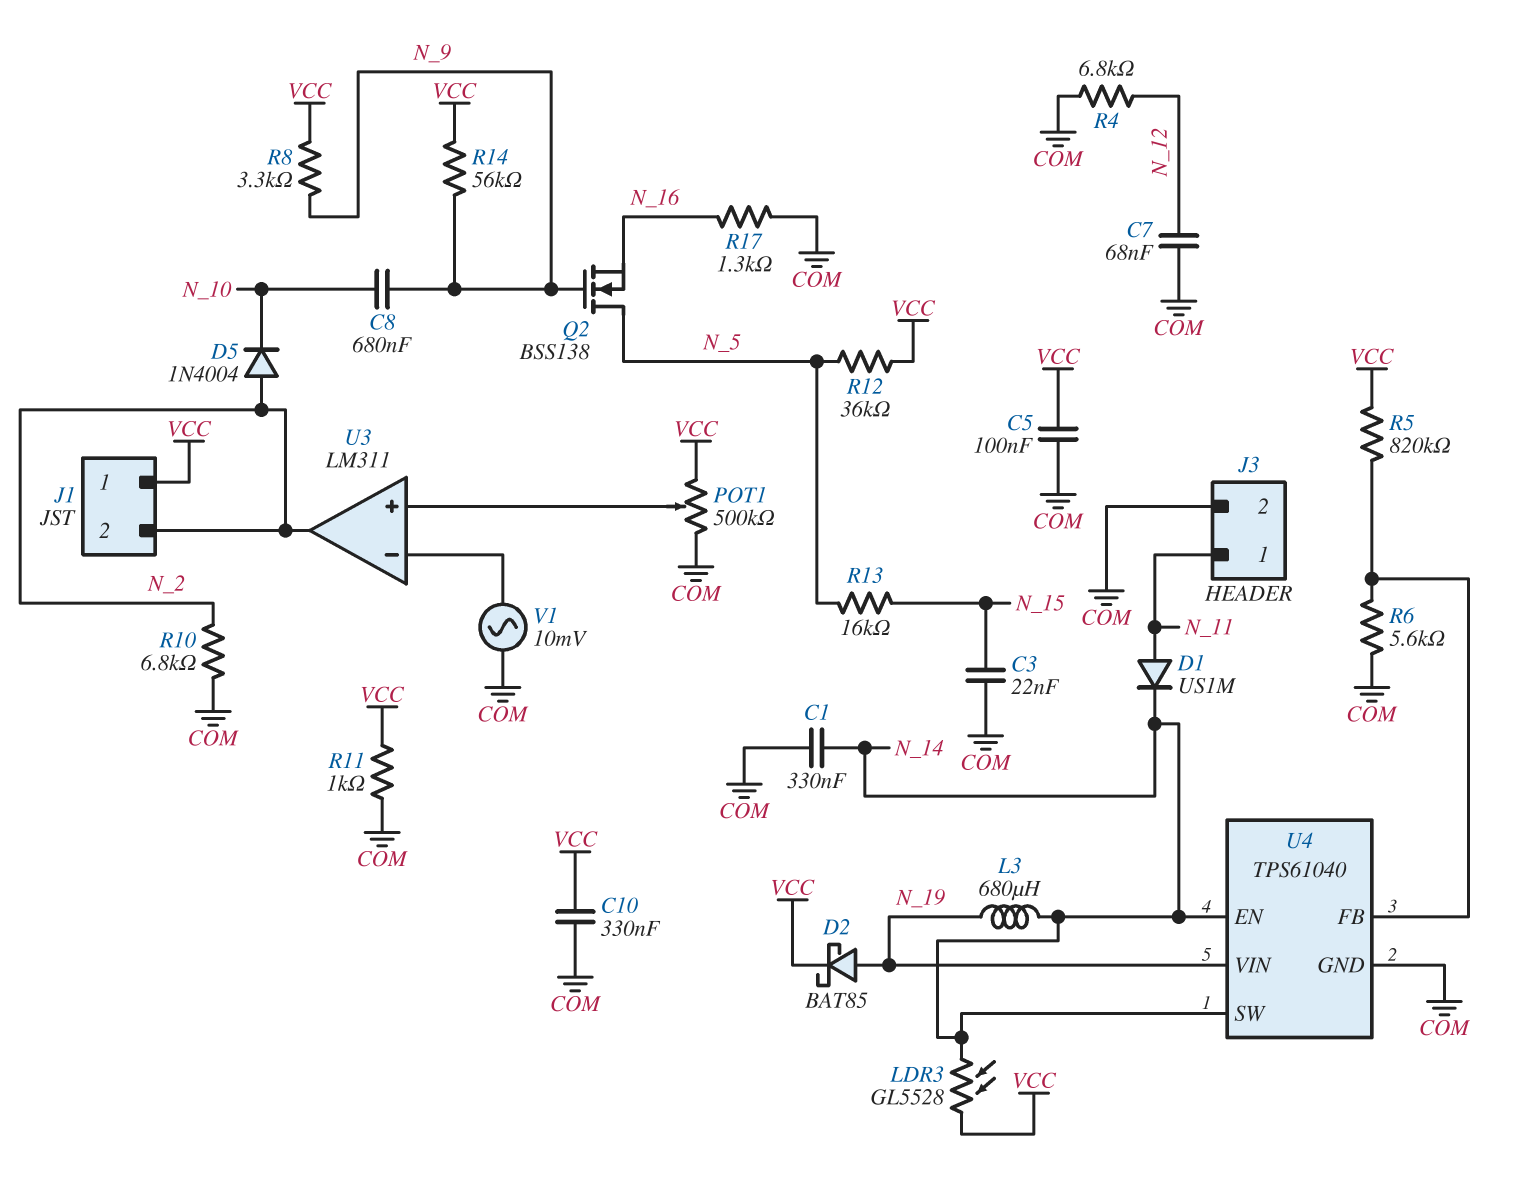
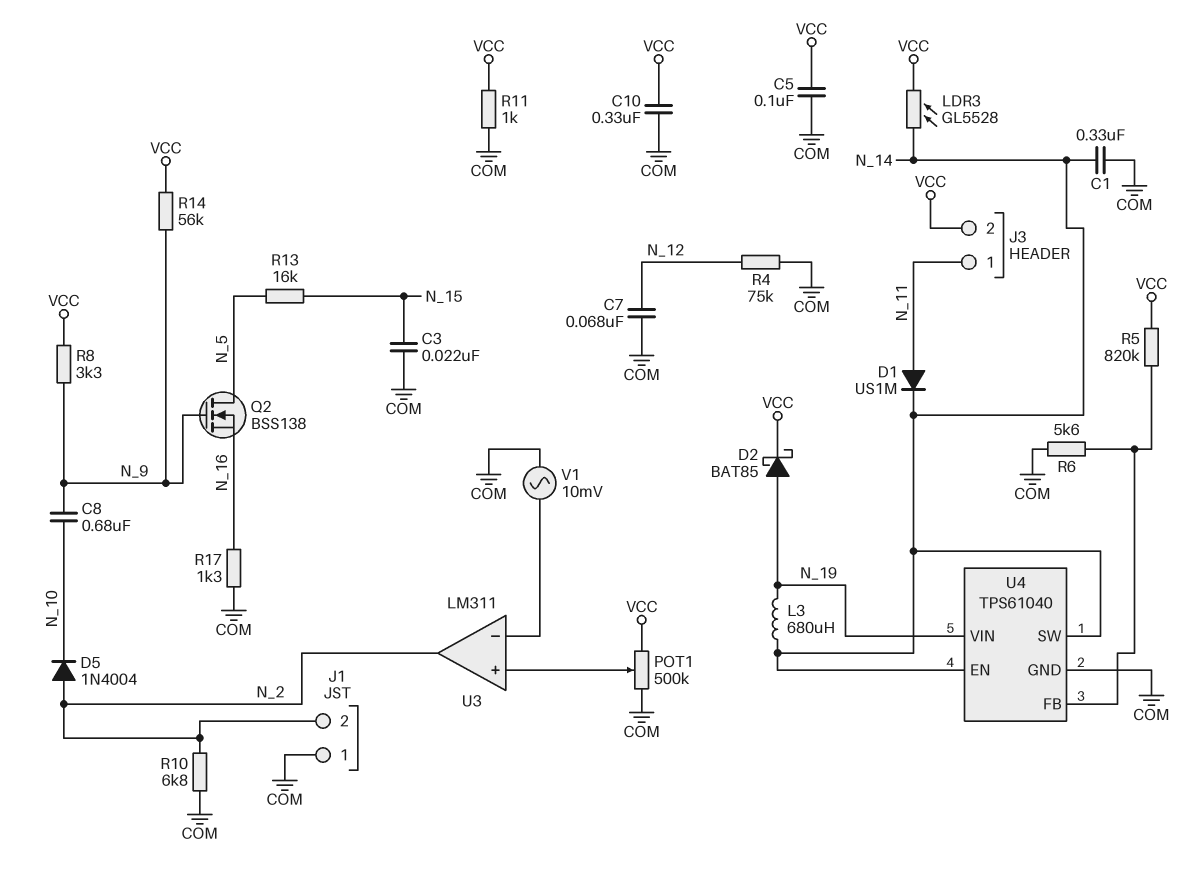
J1 pin 1: VCC -> COM
J3 pin 2: COM -> VCC
R4: 6.8k (COM, N_12) -> 75k (COM, N_12)
R12: 36k (N_5, VCC) -> none

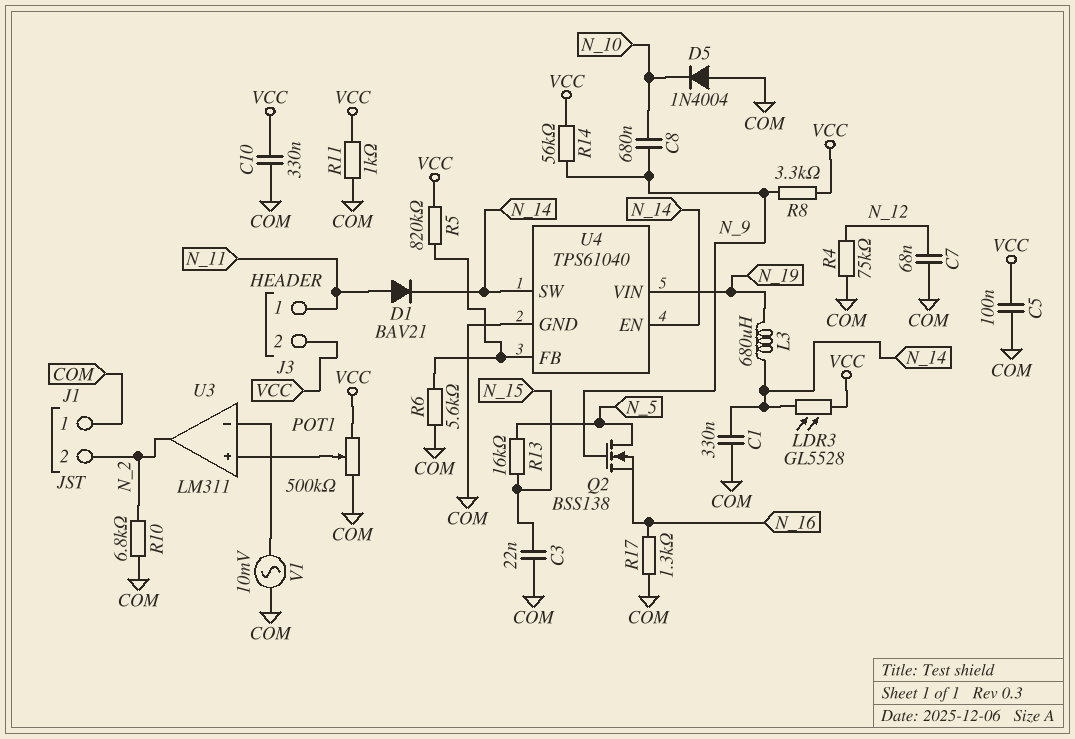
D1: diode US1M (A N_11, K N_14) -> diode BAV21 (A N_11, K N_14)
D2: schottky BAT85 (A N_19, K VCC) -> none
D5: diode 1N4004 (A N_2, K N_10) -> diode 1N4004 (A COM, K N_10)

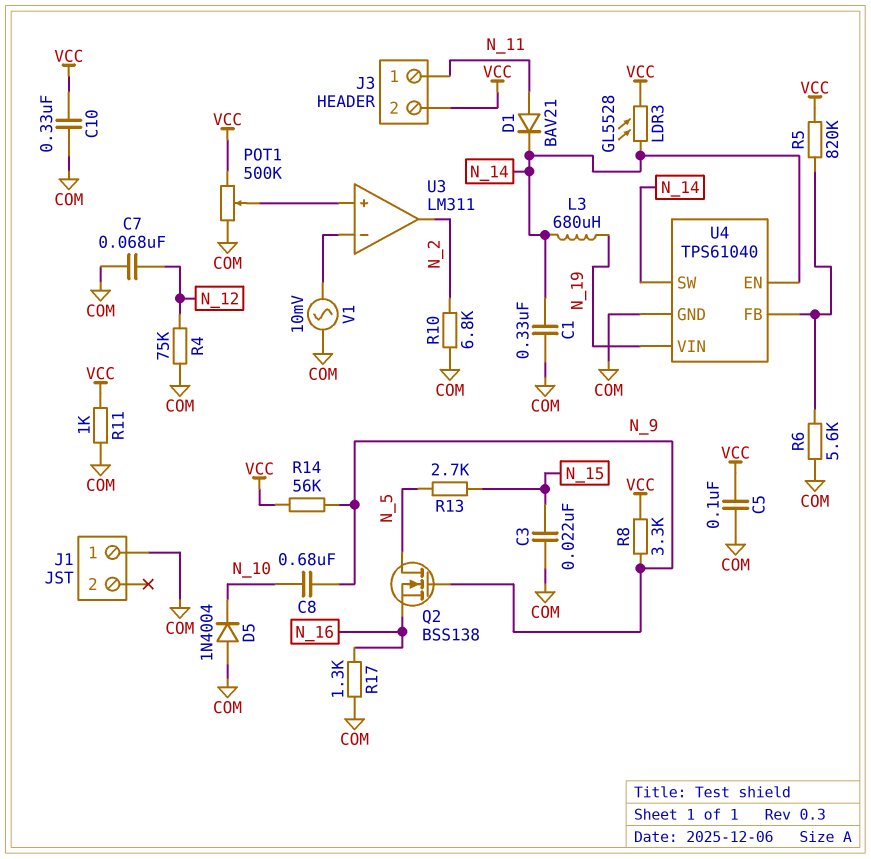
J1 pin 2: N_2 -> none
R13: 16k (N_5, N_15) -> 2.7k (N_5, N_15)

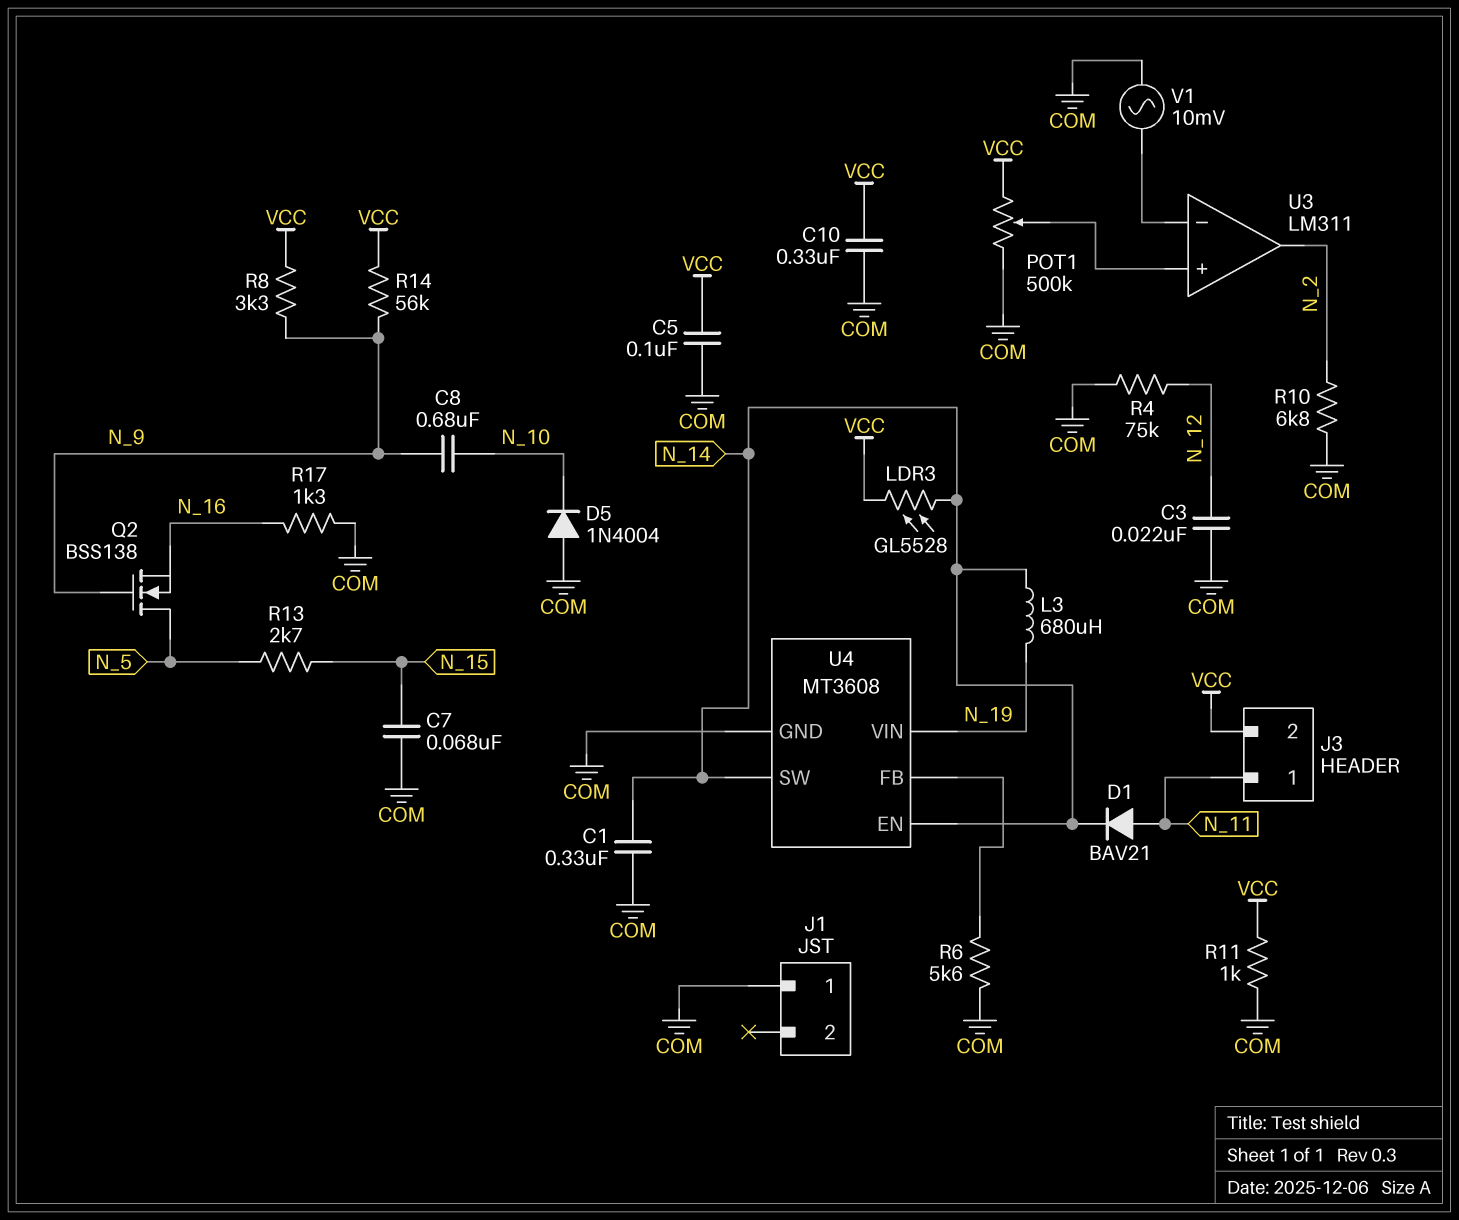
C3: 22nF (COM, N_15) -> 22nF (COM, N_12)
C7: 68nF (COM, N_12) -> 68nF (COM, N_15)
R5: 820k (U4/FB, VCC) -> none
U4: TPS61040 -> MT3608

